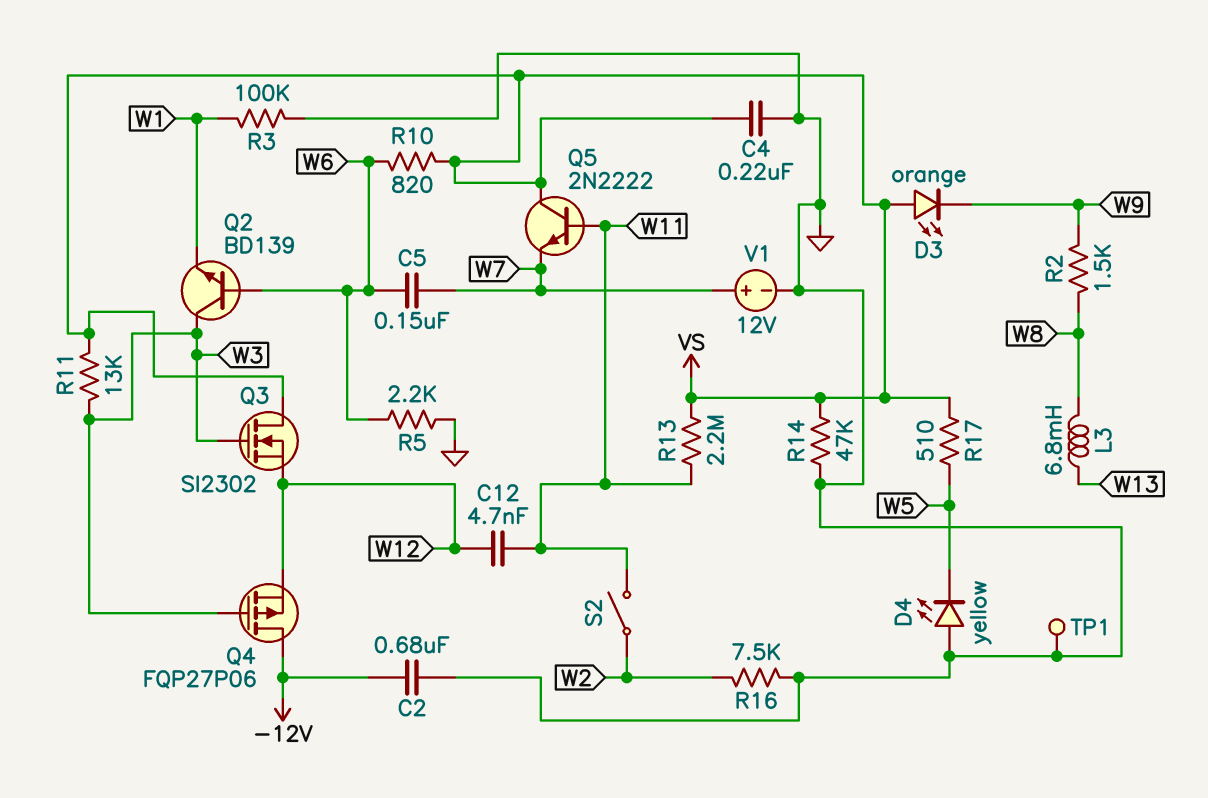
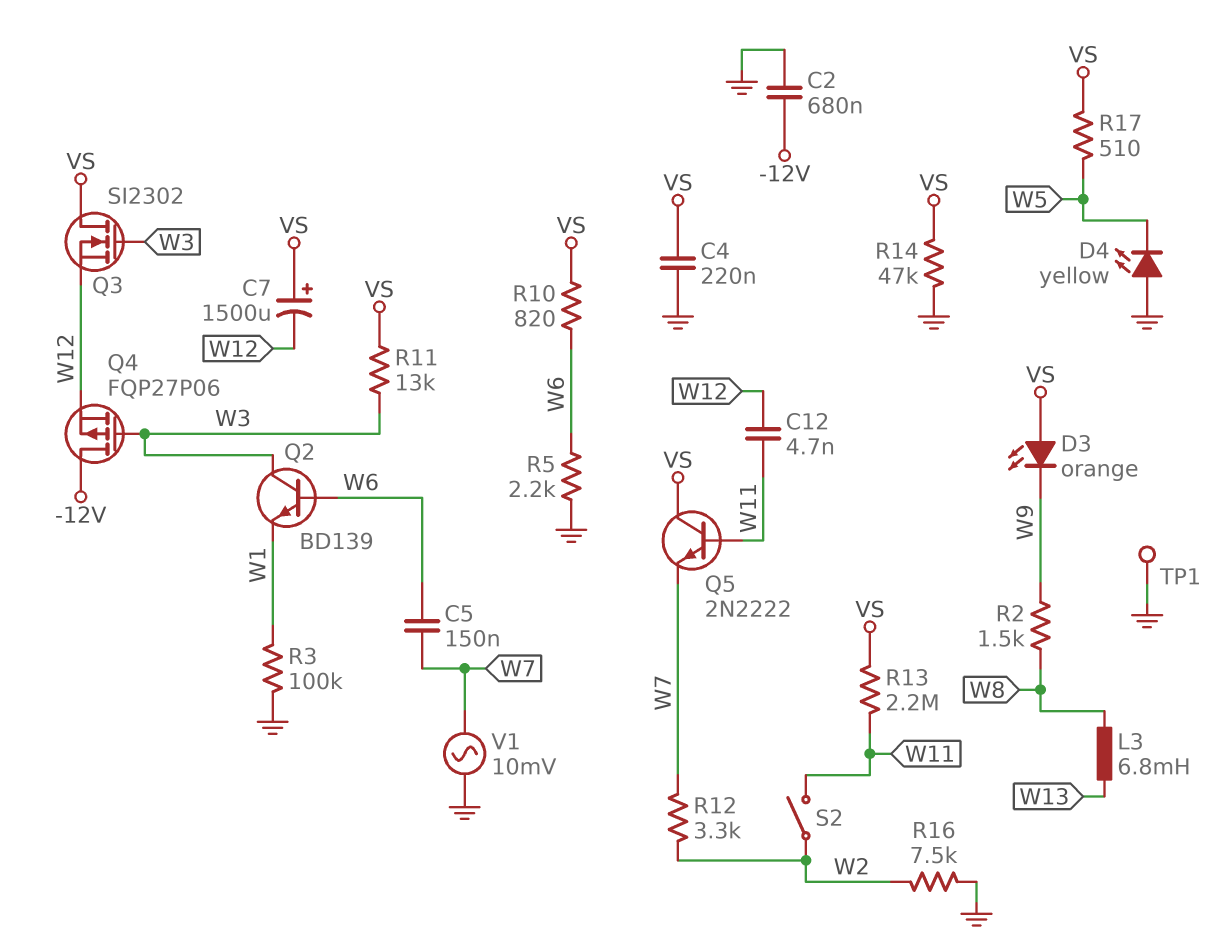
C7: none -> 1500uF (plus VS, minus W12)
R12: none -> 3.3k (W2, W7)
V1: 12V (plus W7, minus GND) -> AC 10mV (GND, W7)

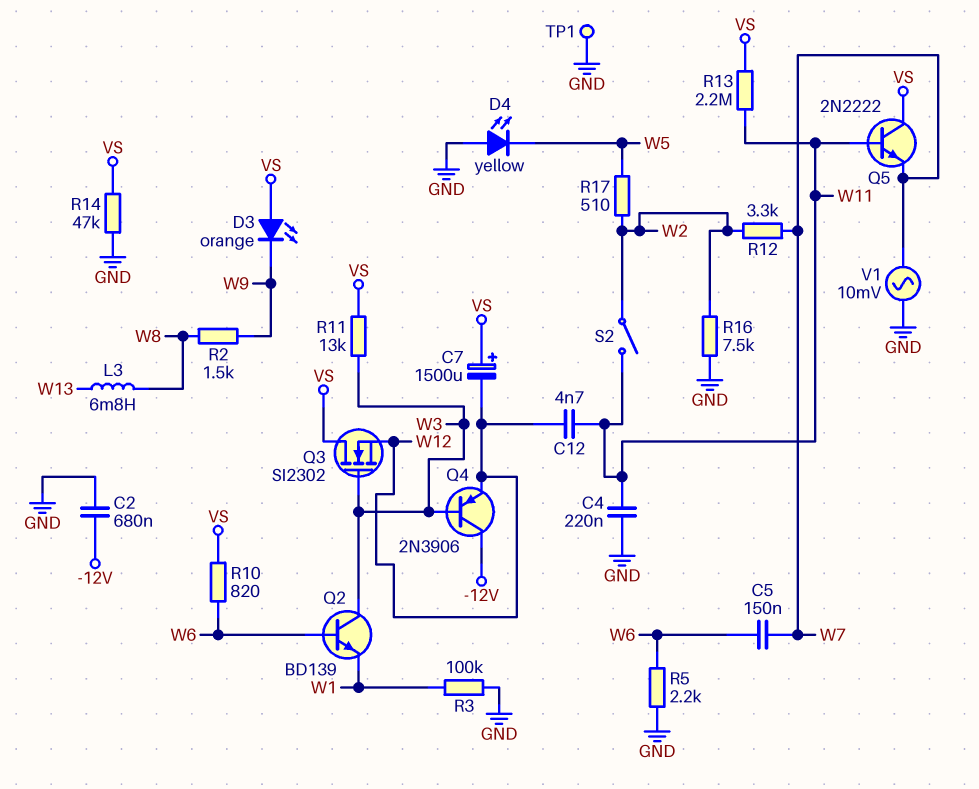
C4: 220nF (GND, VS) -> 220nF (GND, W11)
Q4: PMOS FQP27P06 (G W3, D -12V, S W12) -> PNP 2N3906 (B W3, C -12V, E W12)
R17: 510 (VS, W5) -> 510 (W2, W5)

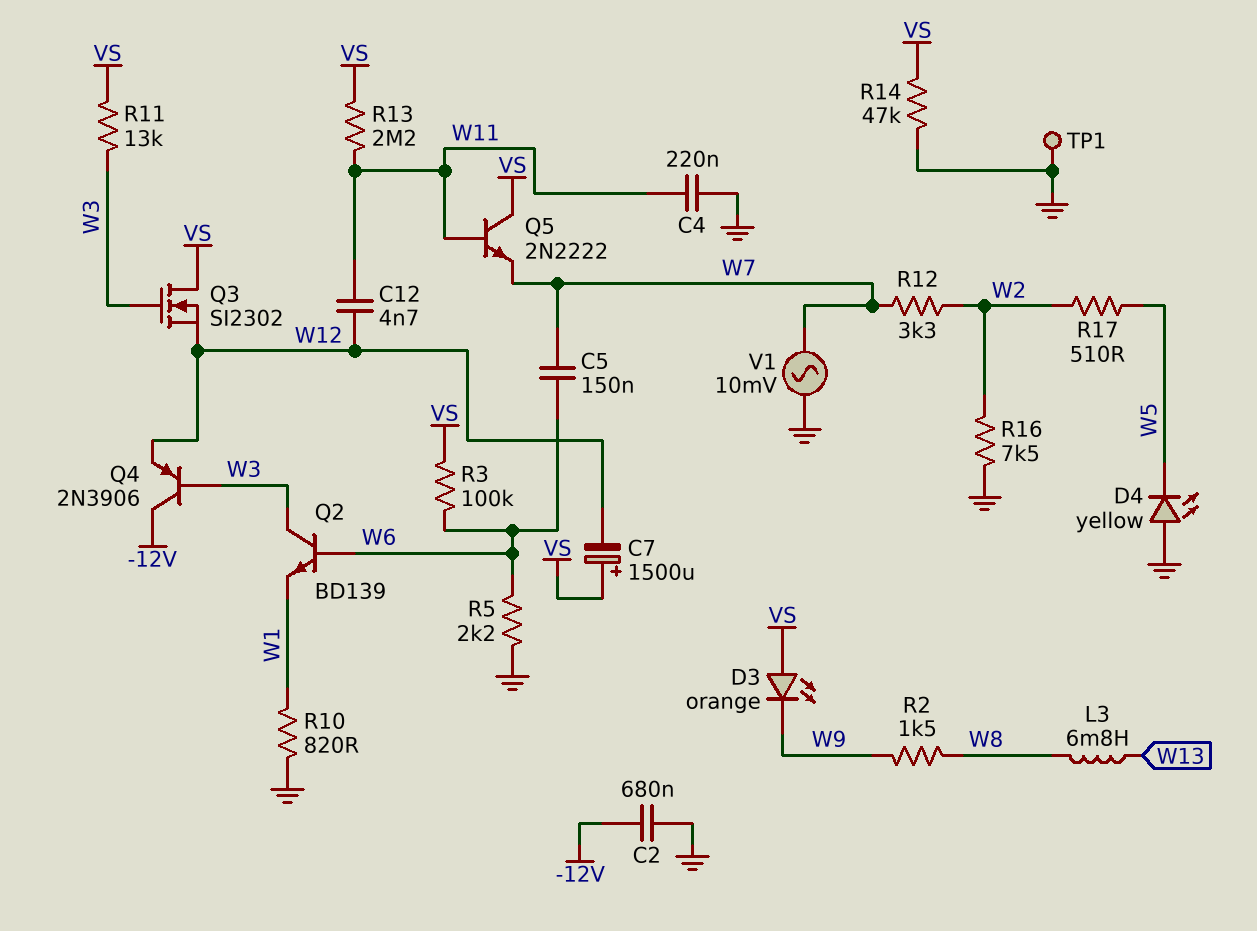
R3: 100k (GND, W1) -> 100k (VS, W6)
R10: 820 (VS, W6) -> 820 (GND, W1)
S2: switch (W2, W11) -> none

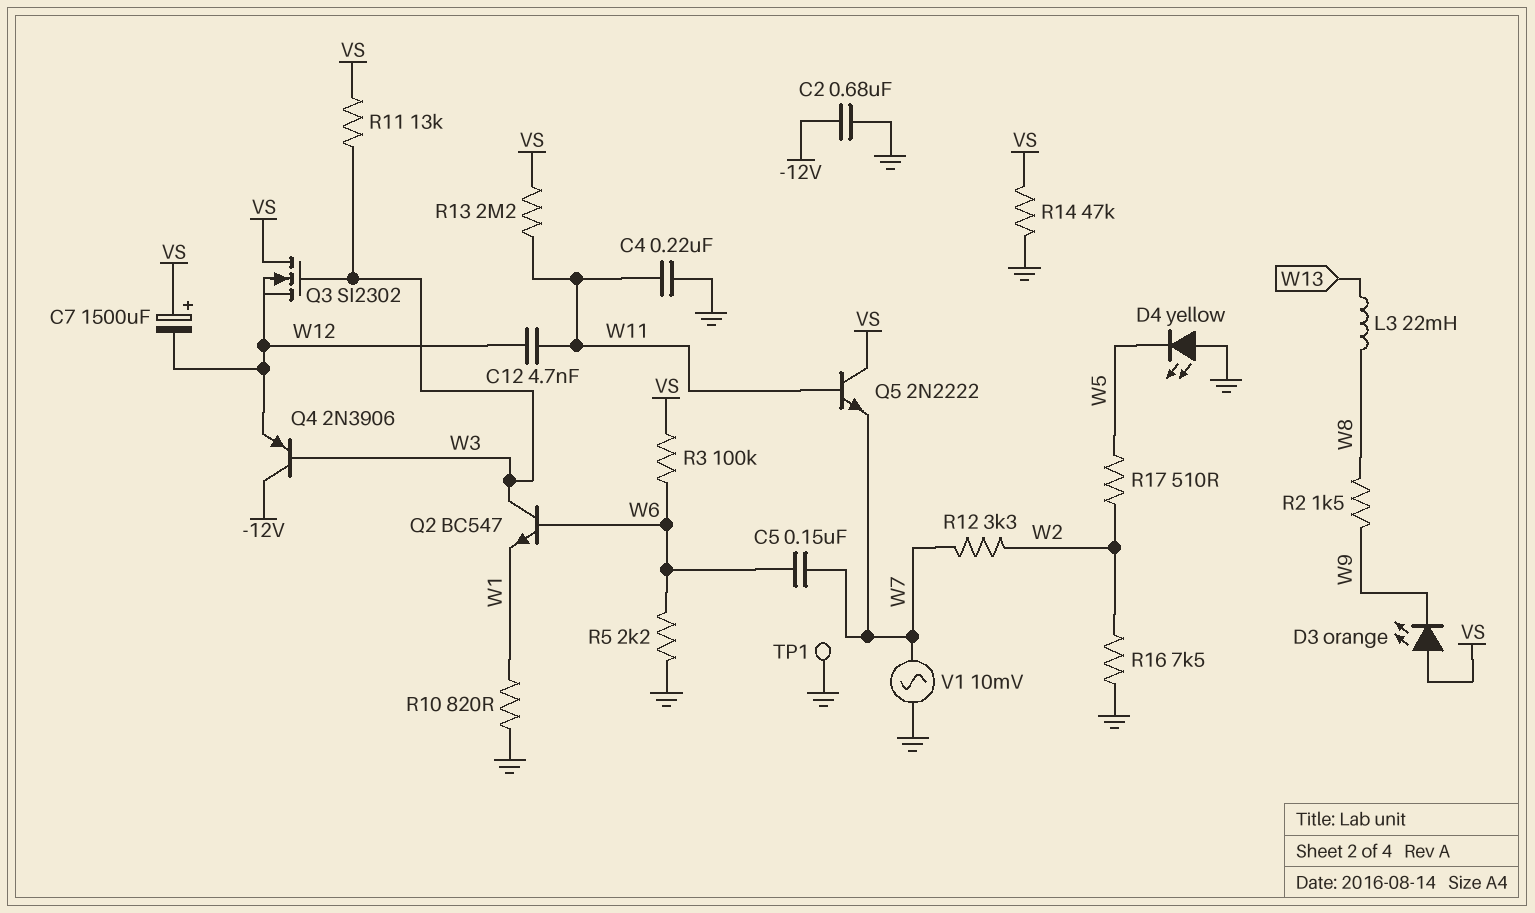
L3: 6.8mH (W8, W13) -> 22mH (W8, W13)
Q2: NPN BD139 (B W6, C W3, E W1) -> NPN BC547 (B W6, C W3, E W1)

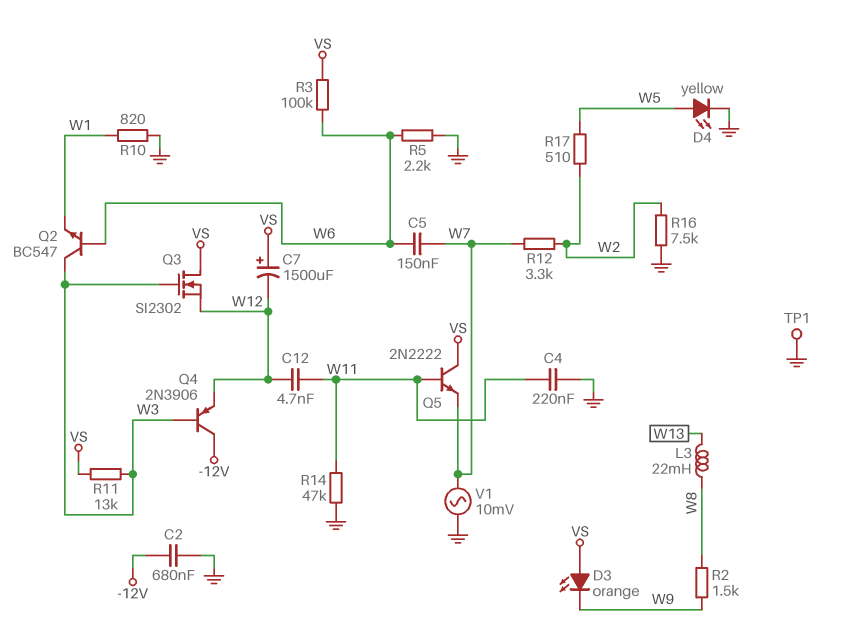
D4: LED yellow (A GND, K W5) -> LED yellow (A W5, K GND)
R13: 2.2M (VS, W11) -> none
R14: 47k (GND, VS) -> 47k (GND, W11)

